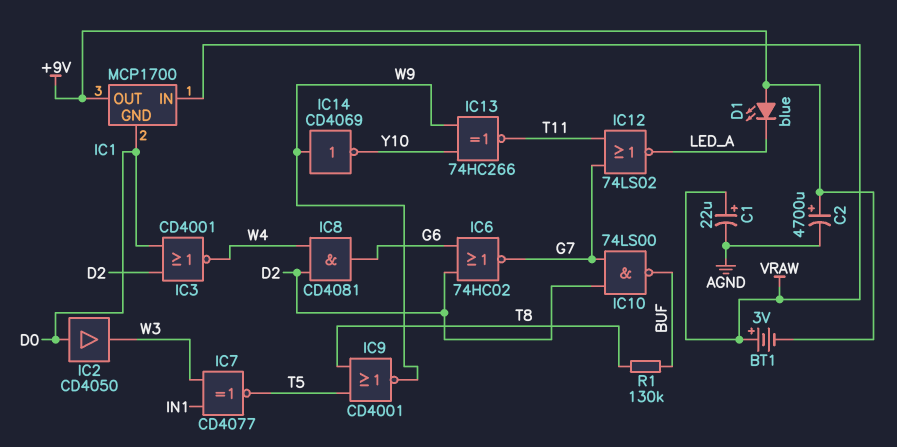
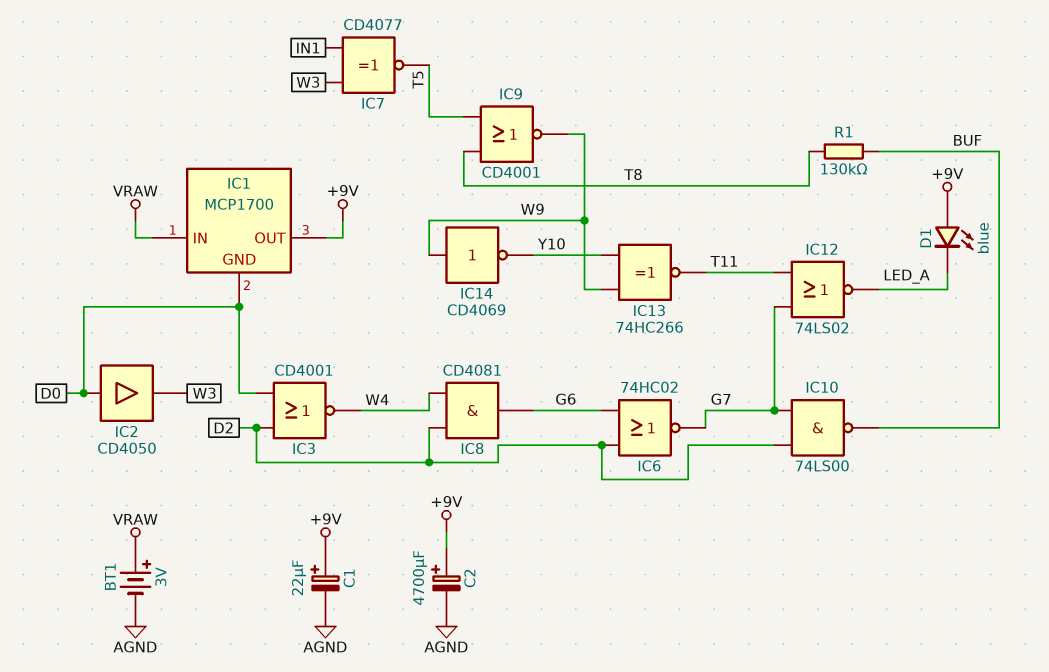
BT1: 3V (plus VRAW, minus +9V) -> 3V (plus VRAW, minus AGND)
C1: 22uF (plus VRAW, minus AGND) -> 22uF (plus +9V, minus AGND)

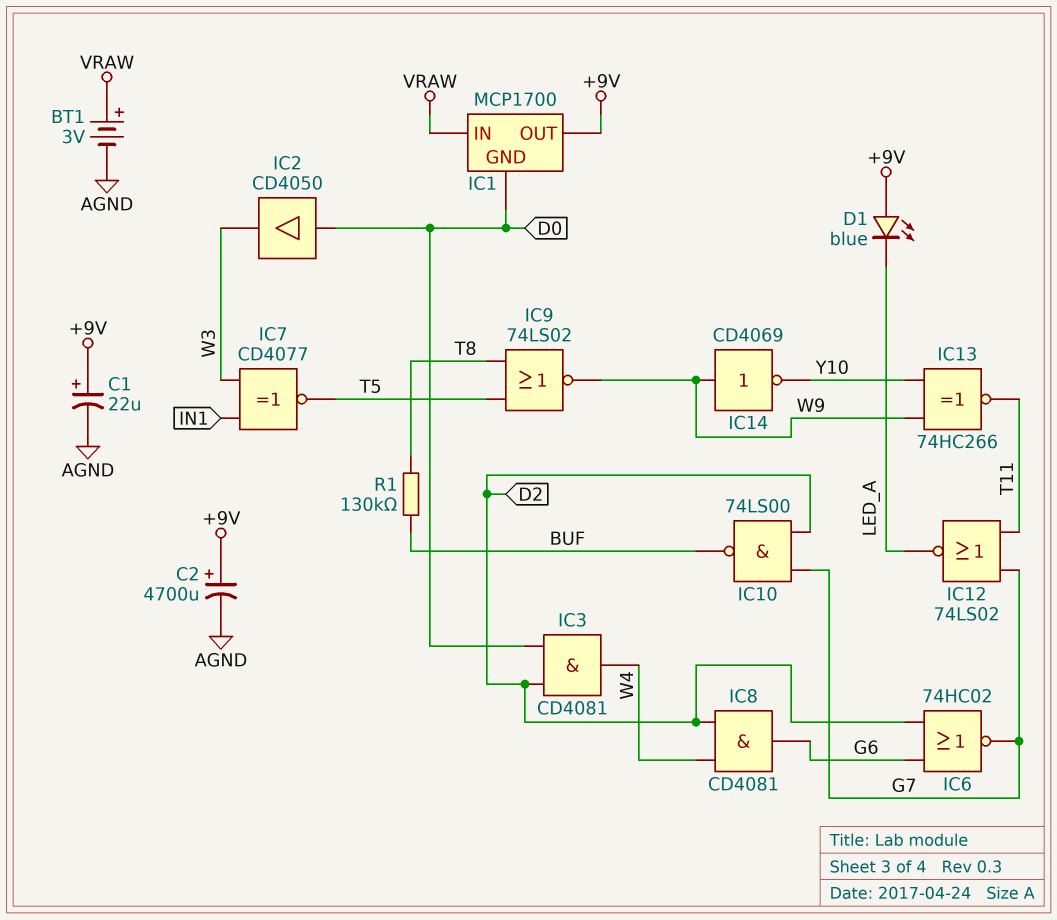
IC3: NOR CD4001 (in D0, in D2, out W4) -> AND CD4081 (in D0, in D2, out W4)
IC9: NOR CD4001 (in T5, in T8, out W9) -> NOR 74LS02 (in T5, in T8, out W9)

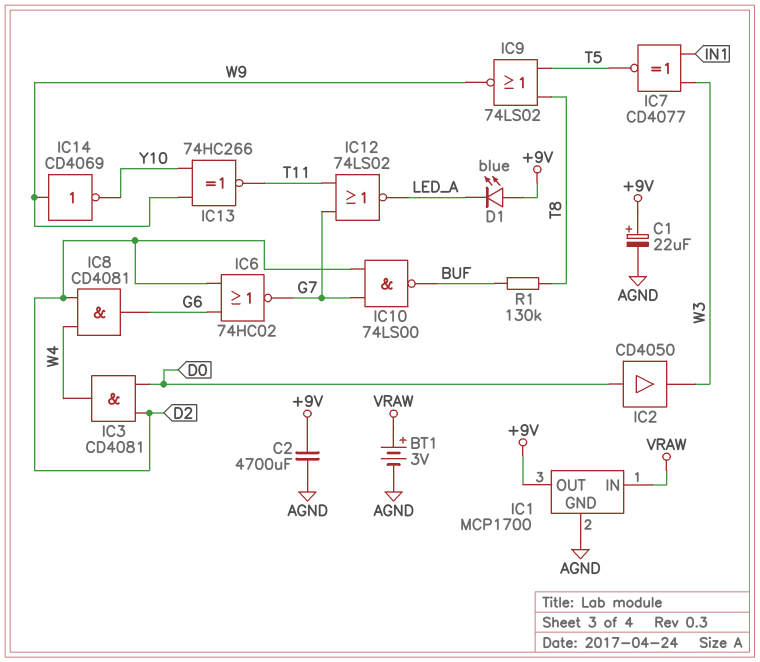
C2: 4700uF (plus +9V, minus AGND) -> 4700uF (+9V, AGND)
IC1 pin GND: D0 -> AGND

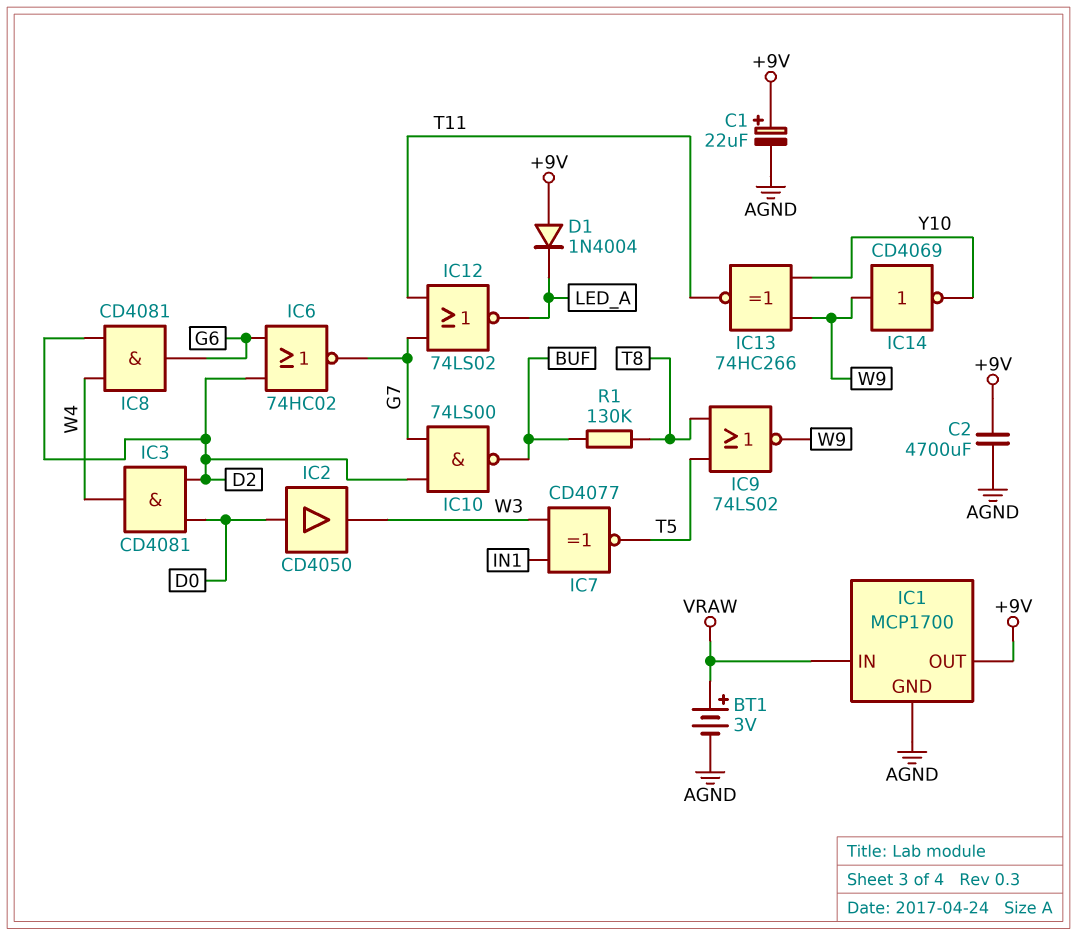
D1: LED blue (A +9V, K LED_A) -> diode 1N4004 (A +9V, K LED_A)

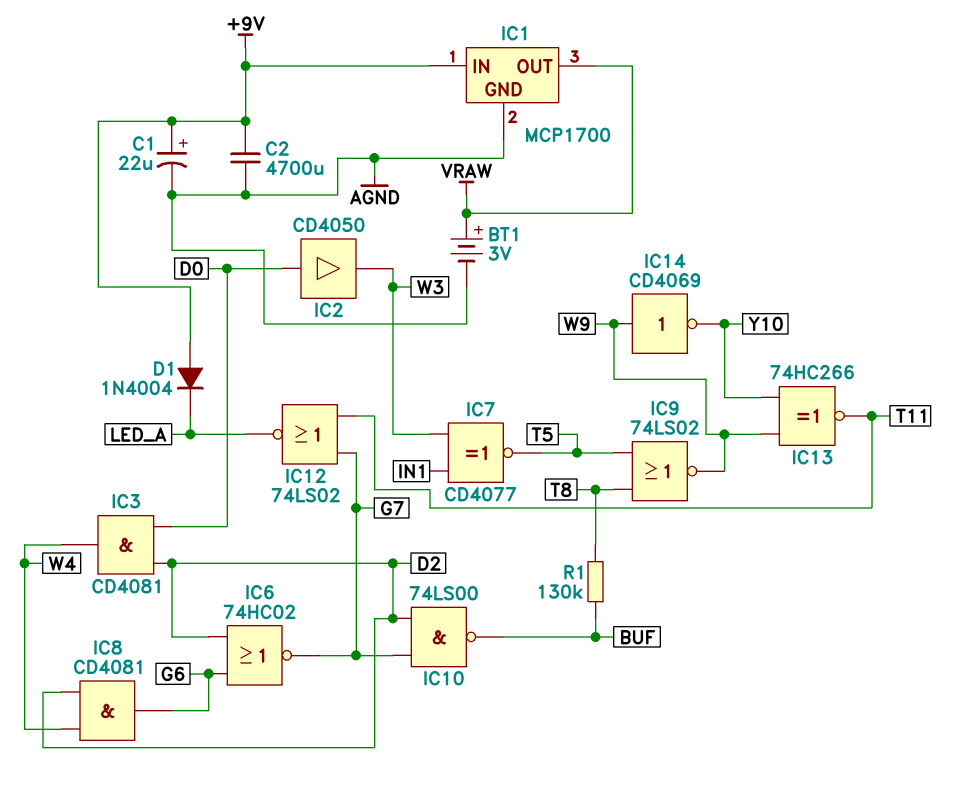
IC1 pin IN: VRAW -> +9V
IC1 pin OUT: +9V -> VRAW

